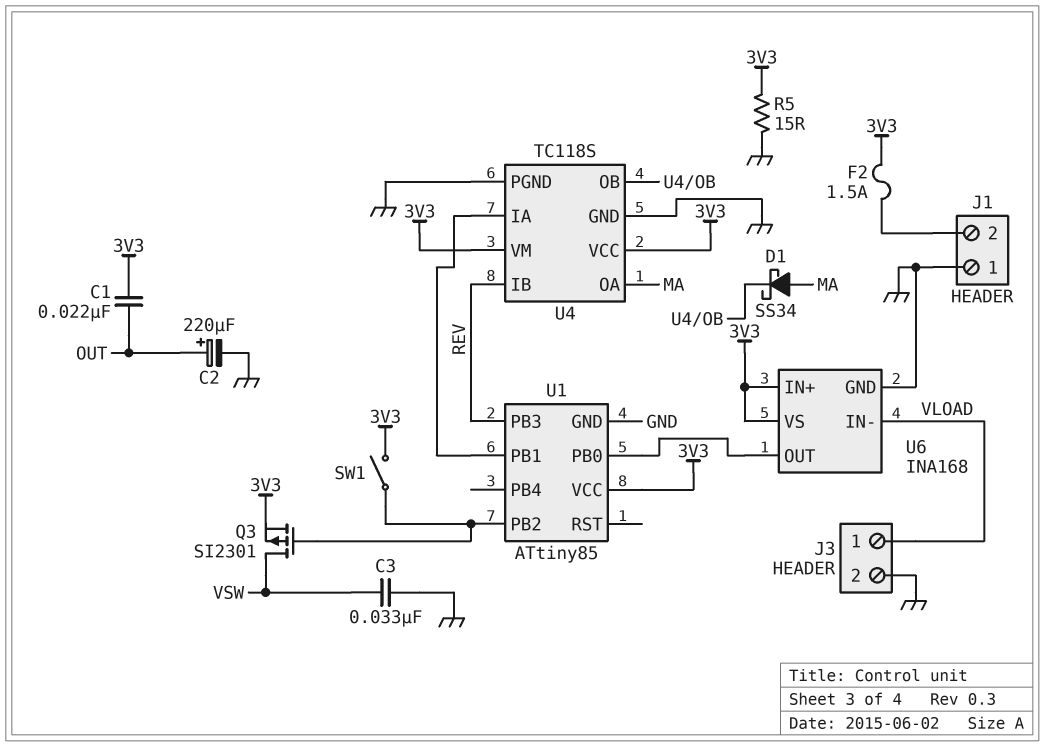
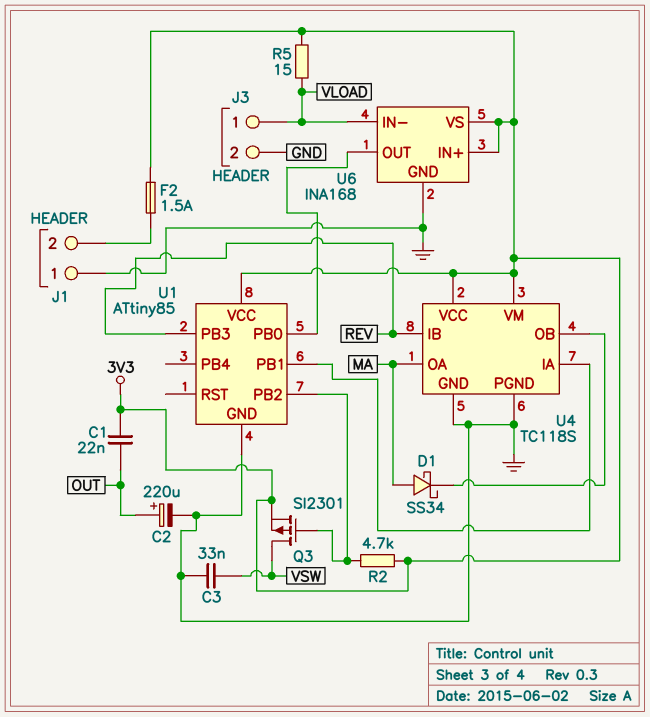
R2: none -> 4.7k (3V3, U1/PB2)
R5: 15 (3V3, GND) -> 15 (3V3, VLOAD)
SW1: switch (3V3, U1/PB2) -> none

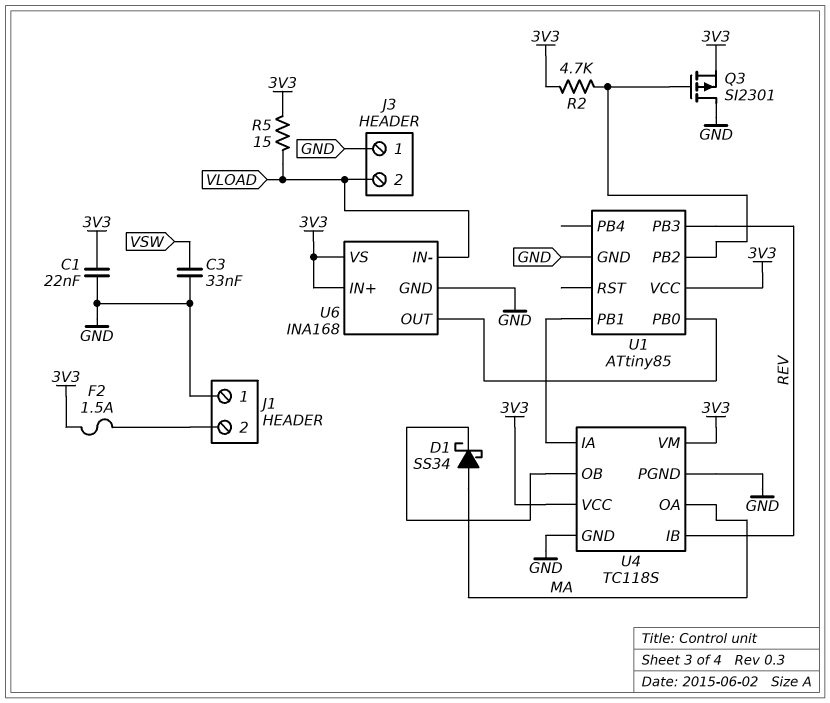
C1: 22nF (3V3, OUT) -> 22nF (3V3, GND)
C2: 220uF (plus OUT, minus GND) -> none
J3 pin 1: VLOAD -> GND
J3 pin 2: GND -> VLOAD
Q3: PMOS SI2301 (G U1/PB2, D VSW, S 3V3) -> PMOS SI2301 (G U1/PB2, D GND, S 3V3)

